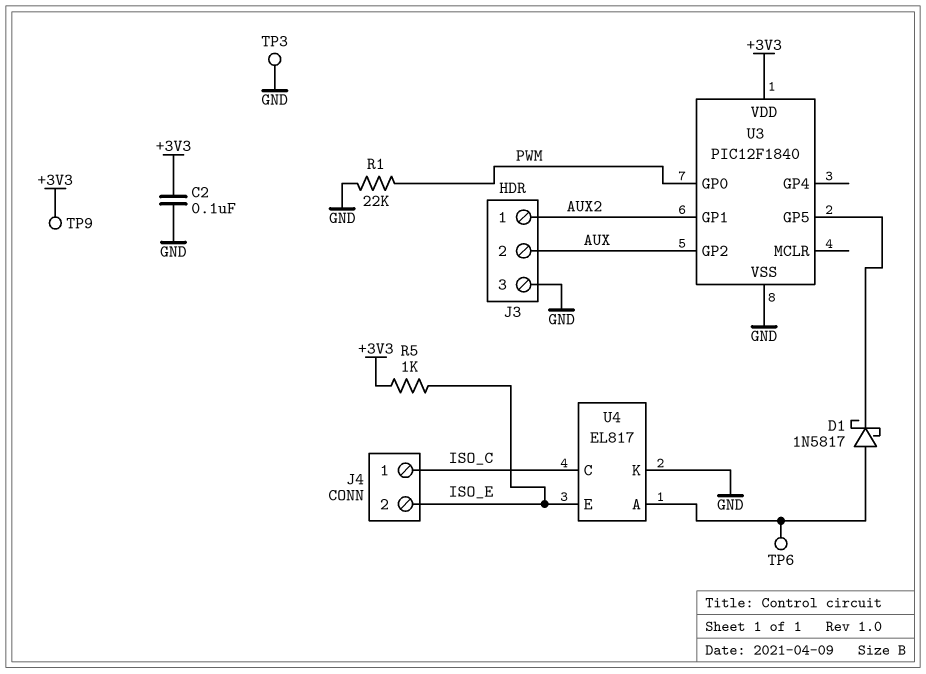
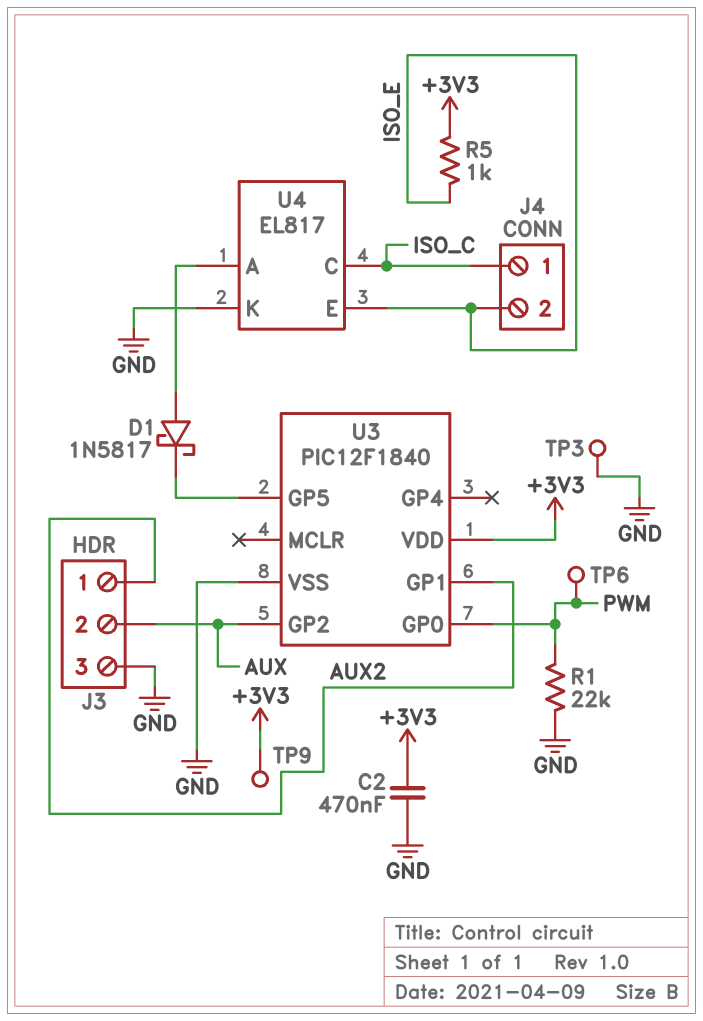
C2: 100nF (+3V3, GND) -> 470nF (+3V3, GND)
TP6: test point (U4/A) -> test point (PWM)

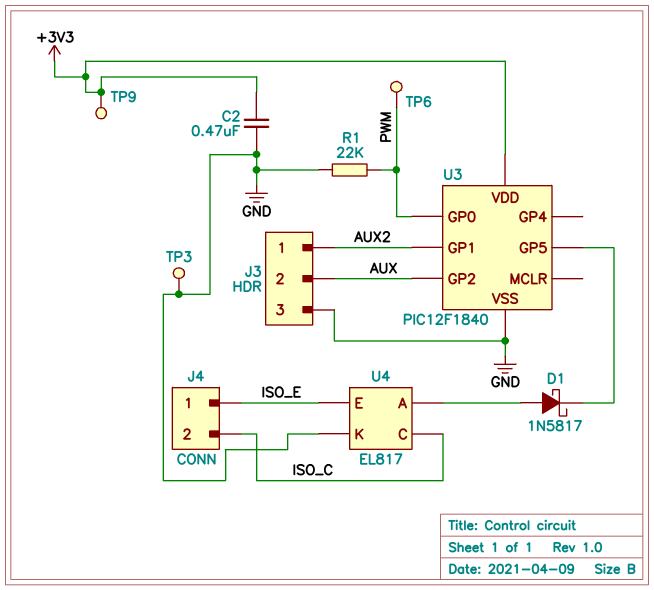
J4 pin 1: ISO_C -> ISO_E
J4 pin 2: ISO_E -> ISO_C
R5: 1k (+3V3, ISO_E) -> none

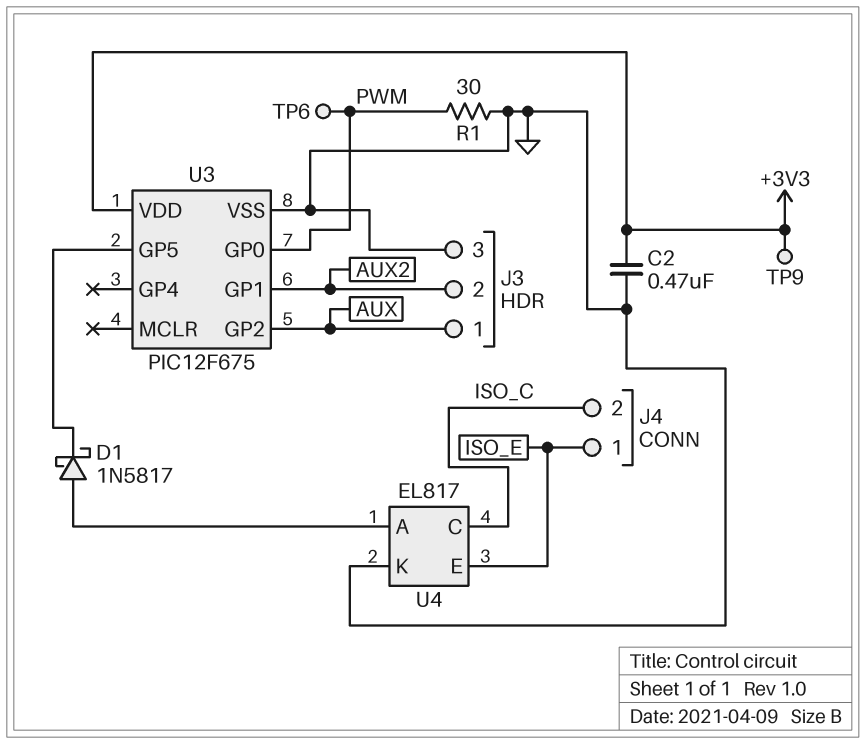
J3 pin 1: AUX2 -> AUX
J3 pin 2: AUX -> AUX2
R1: 22k (GND, PWM) -> 30 (GND, PWM)
TP3: test point (GND) -> none
U3: PIC12F1840 -> PIC12F675

